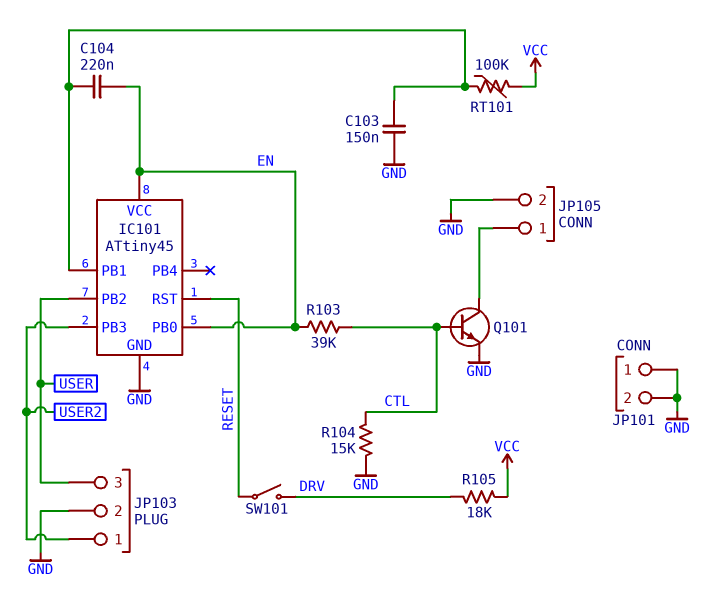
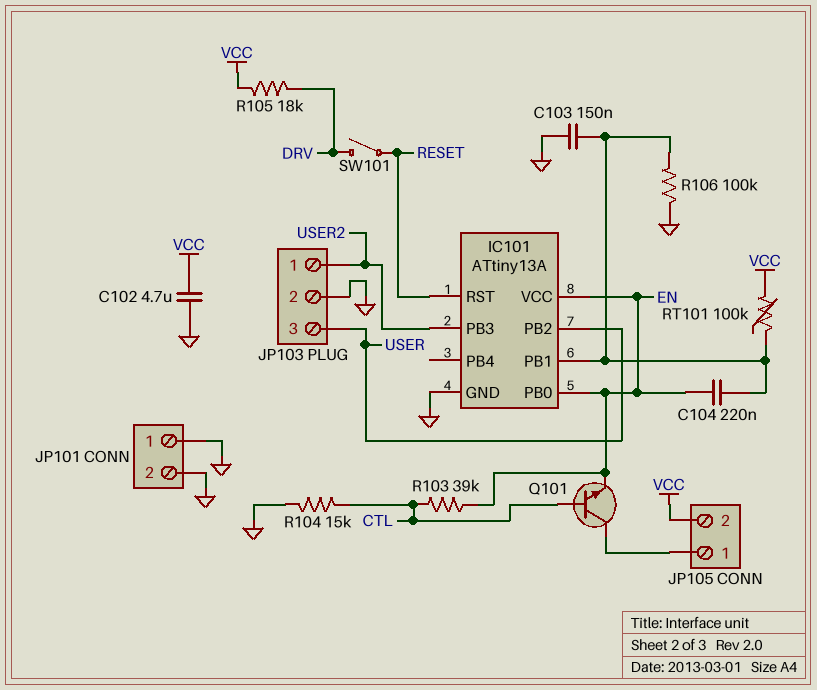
C102: none -> 4.7uF (GND, VCC)
IC101: ATtiny45 -> ATtiny13A
JP105 pin 2: GND -> VCC
Q101: NPN (B CTL, C JP105/1, E GND) -> NPN (B CTL, C JP105/1, E EN)
R106: none -> 100k (GND, IC101/PB1)

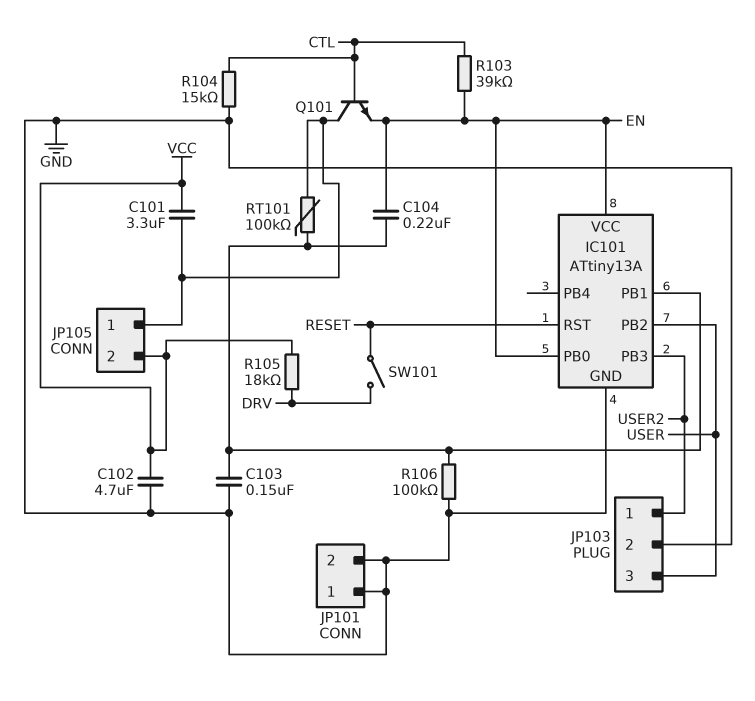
C101: none -> 3.3uF (JP105/1, VCC)
RT101: 100k (IC101/PB1, VCC) -> 100k (IC101/PB1, JP105/1)

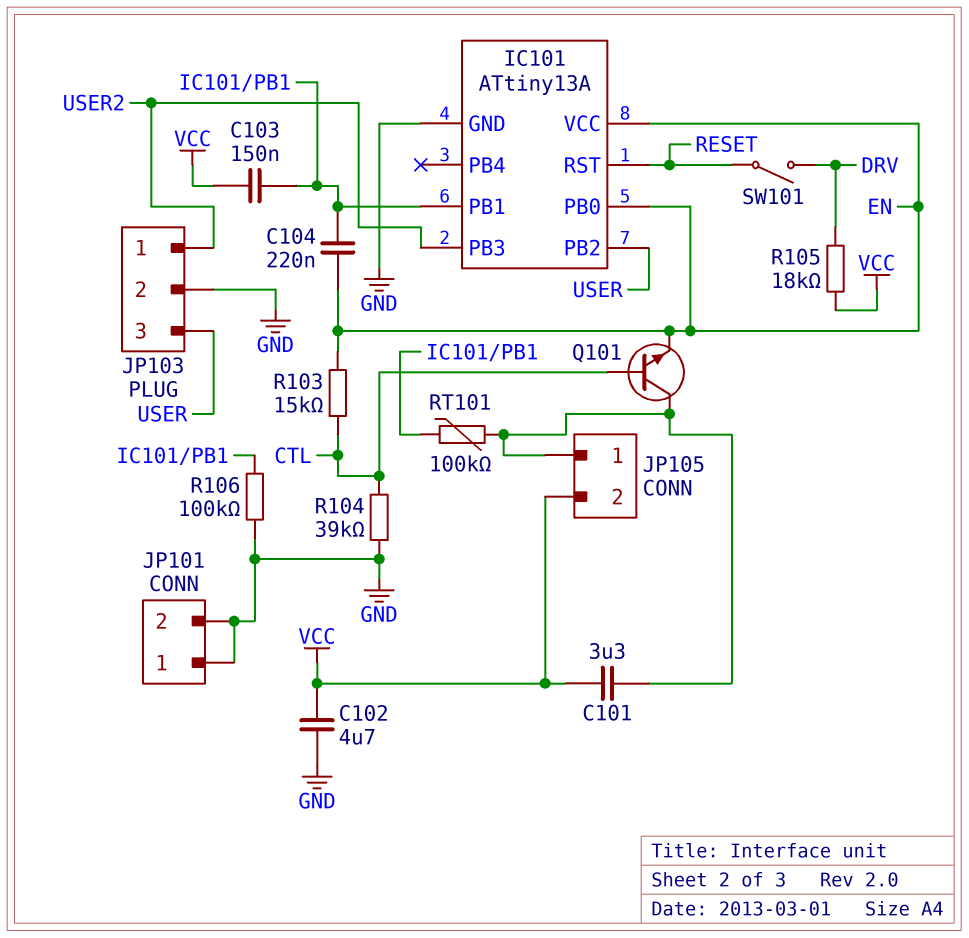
C103: 150nF (GND, IC101/PB1) -> 150nF (IC101/PB1, VCC)
R103: 39k (CTL, EN) -> 15k (CTL, EN)
R104: 15k (CTL, GND) -> 39k (CTL, GND)

